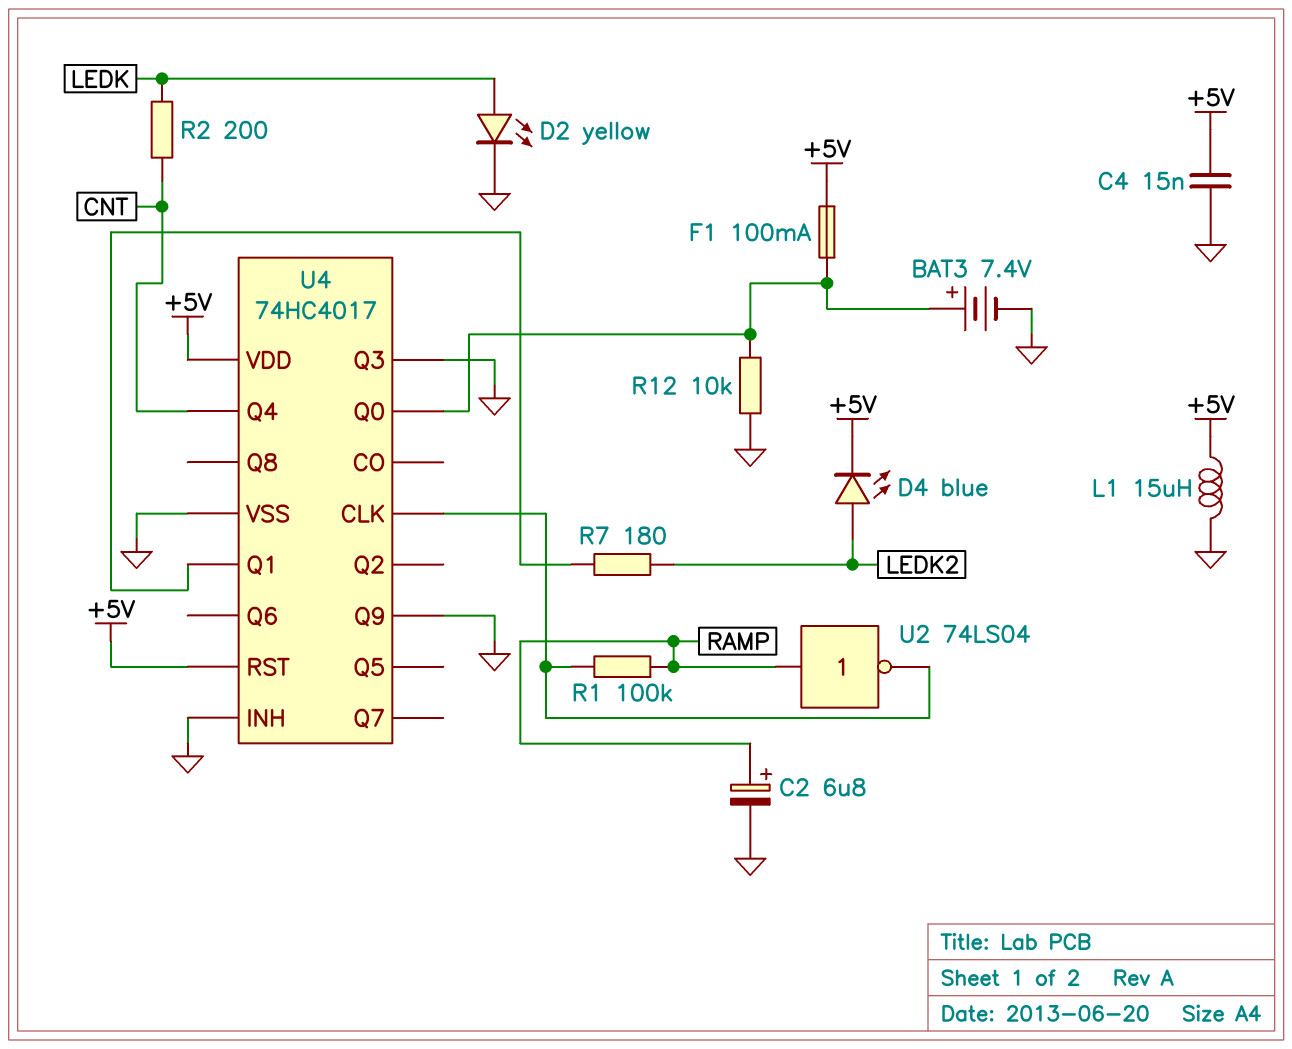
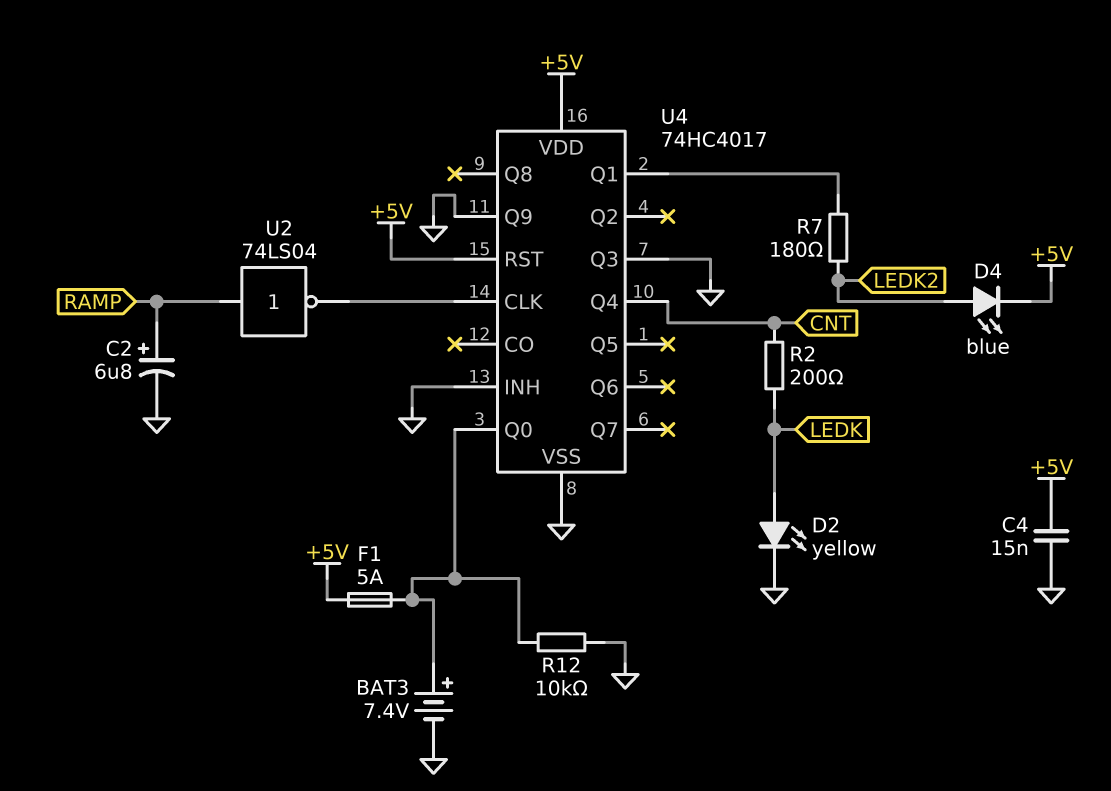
F1: 100mA (+5V, U4/Q0) -> 5A (+5V, U4/Q0)
L1: 15uH (+5V, GND) -> none
R1: 100k (RAMP, U4/CLK) -> none

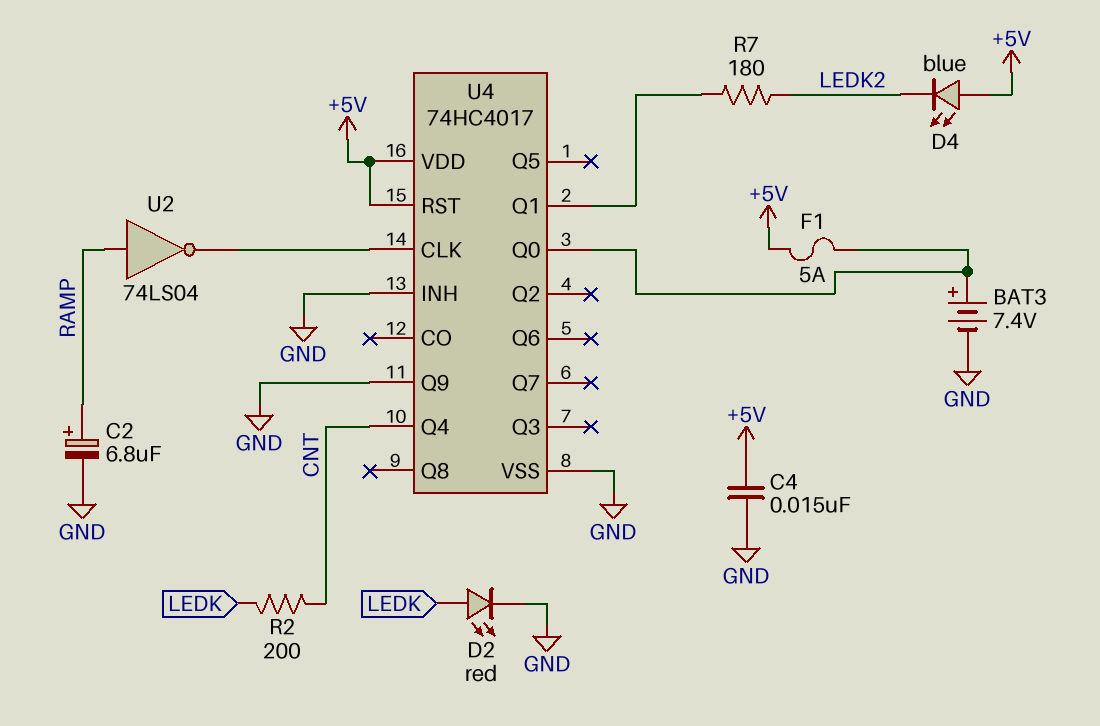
D2: LED yellow (A LEDK, K GND) -> LED red (A LEDK, K GND)
D4: LED blue (A LEDK2, K +5V) -> LED blue (A +5V, K LEDK2)
R12: 10k (GND, U4/Q0) -> none
U4 pin Q3: GND -> none

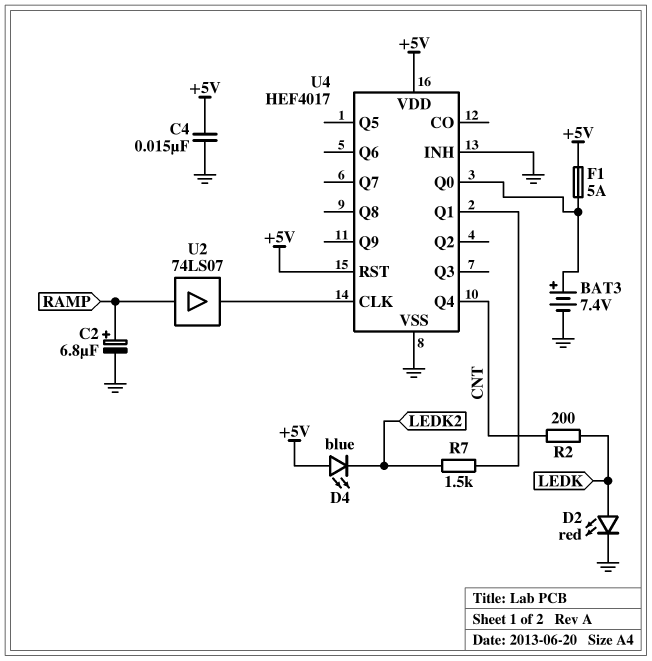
R7: 180 (LEDK2, U4/Q1) -> 1.5k (LEDK2, U4/Q1)
U2: NOT 74LS04 (in RAMP, out U4/CLK) -> buffer 74LS07 (in RAMP, out U4/CLK)
U4: 74HC4017 -> HEF4017
U4 pin Q9: GND -> none

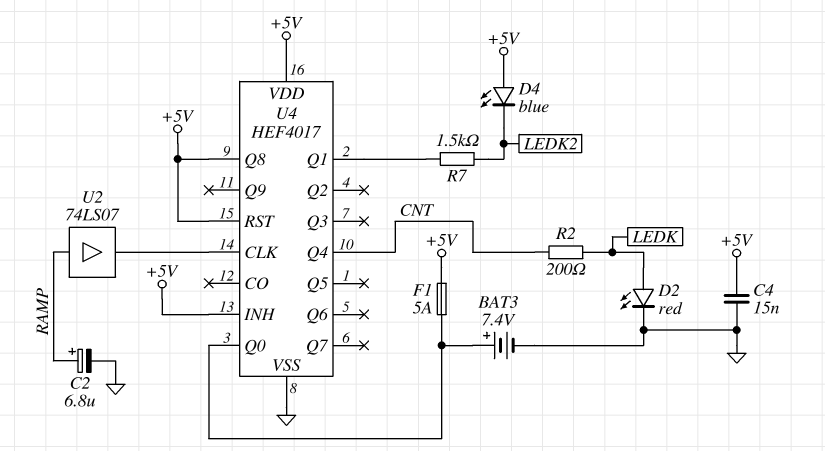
U4 pin INH: GND -> +5V
U4 pin Q8: none -> +5V

